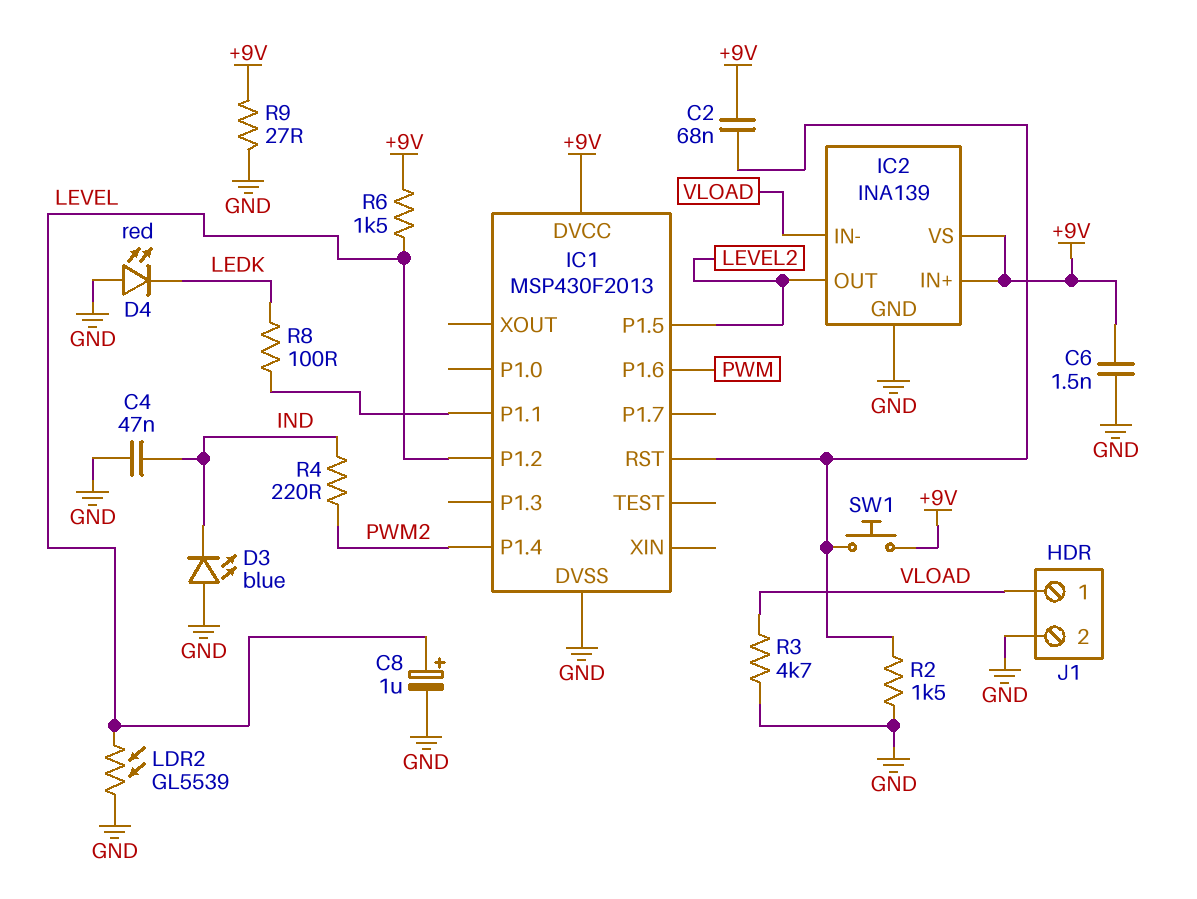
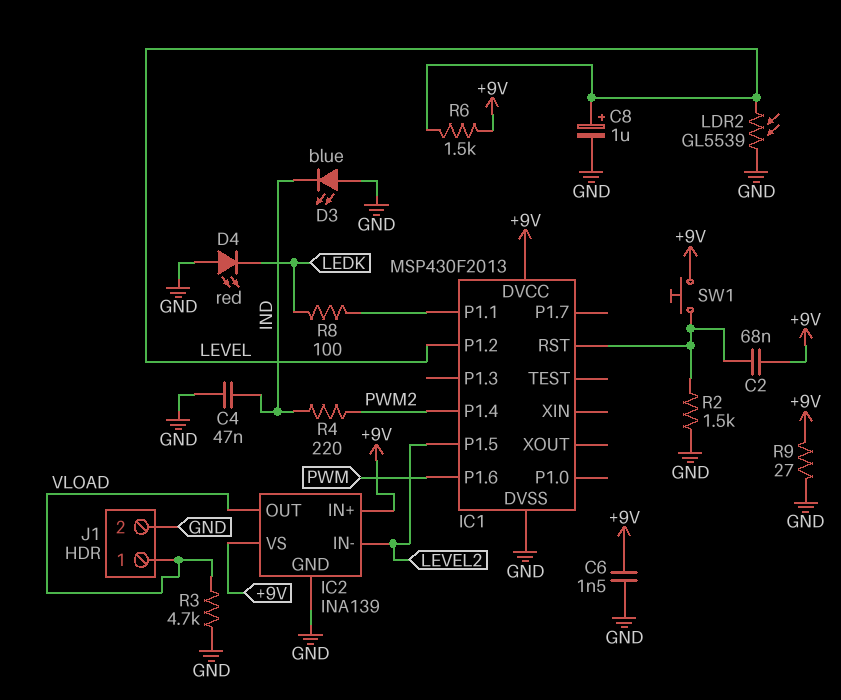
IC2 pin IN-: VLOAD -> LEVEL2
IC2 pin OUT: LEVEL2 -> VLOAD

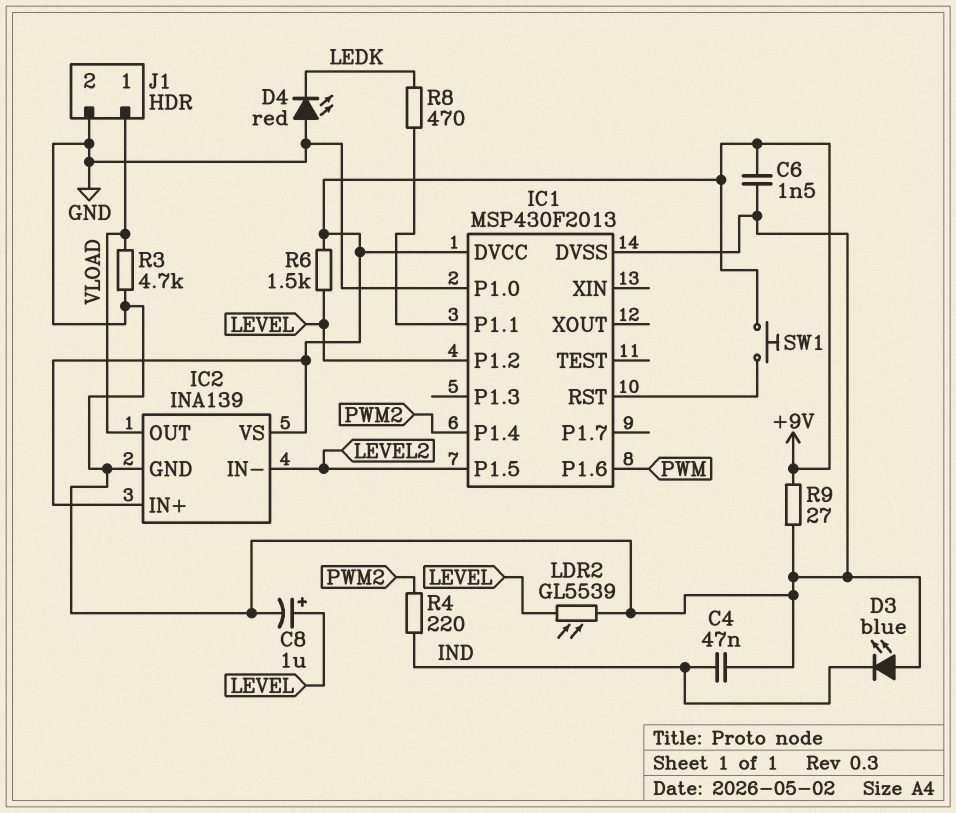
C2: 68nF (+9V, IC1/RST) -> none
IC1 pin P1.0: none -> GND
R2: 1.5k (GND, IC1/RST) -> none
R8: 100 (IC1/P1.1, LEDK) -> 470 (IC1/P1.1, LEDK)

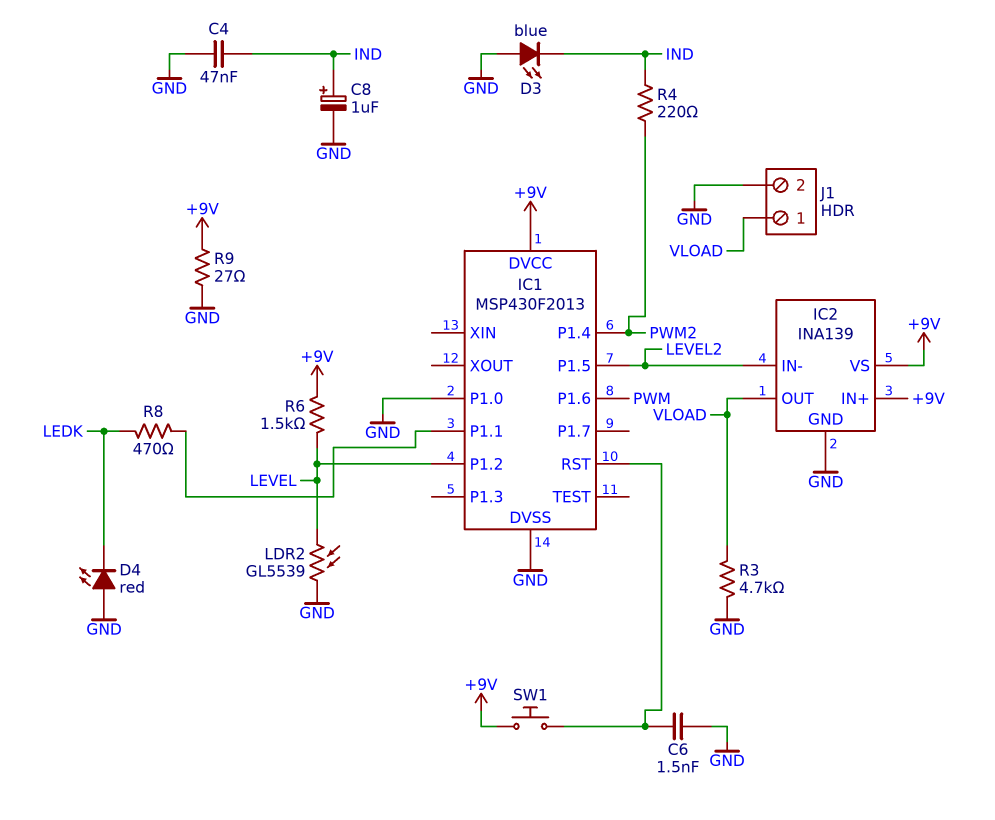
C6: 1.5nF (+9V, GND) -> 1.5nF (GND, IC1/RST)
C8: 1uF (plus LEVEL, minus GND) -> 1uF (plus IND, minus GND)

